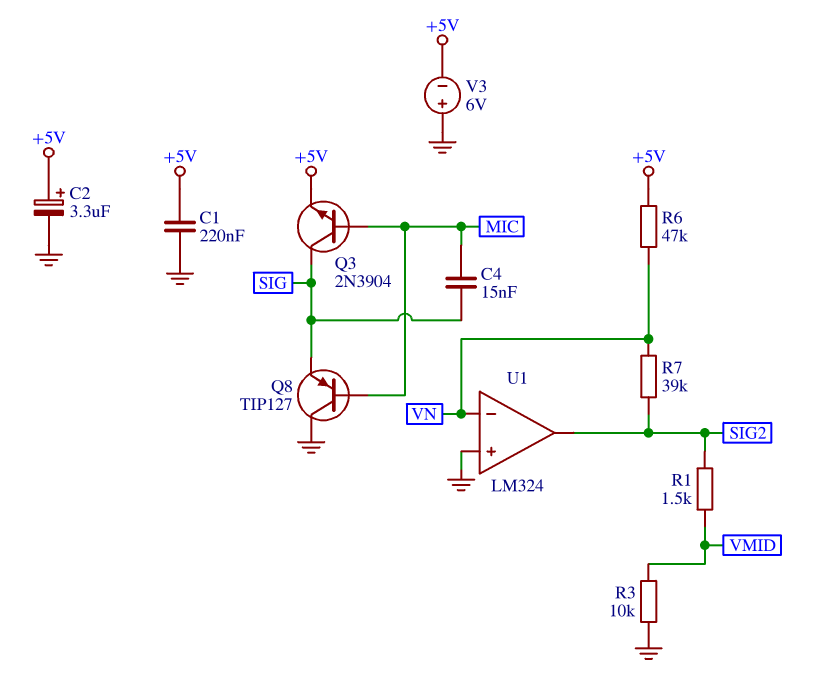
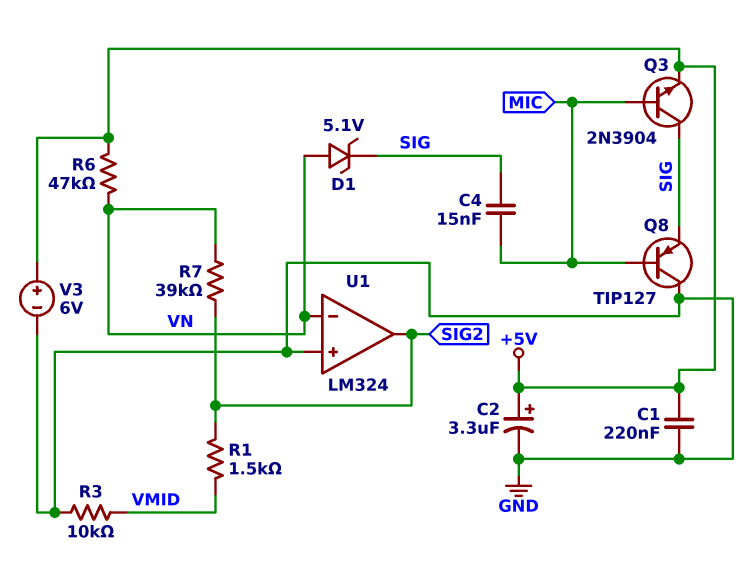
D1: none -> zener 5.1V (A VN, K SIG)
V3: 6V (plus GND, minus +5V) -> 6V (plus +5V, minus GND)

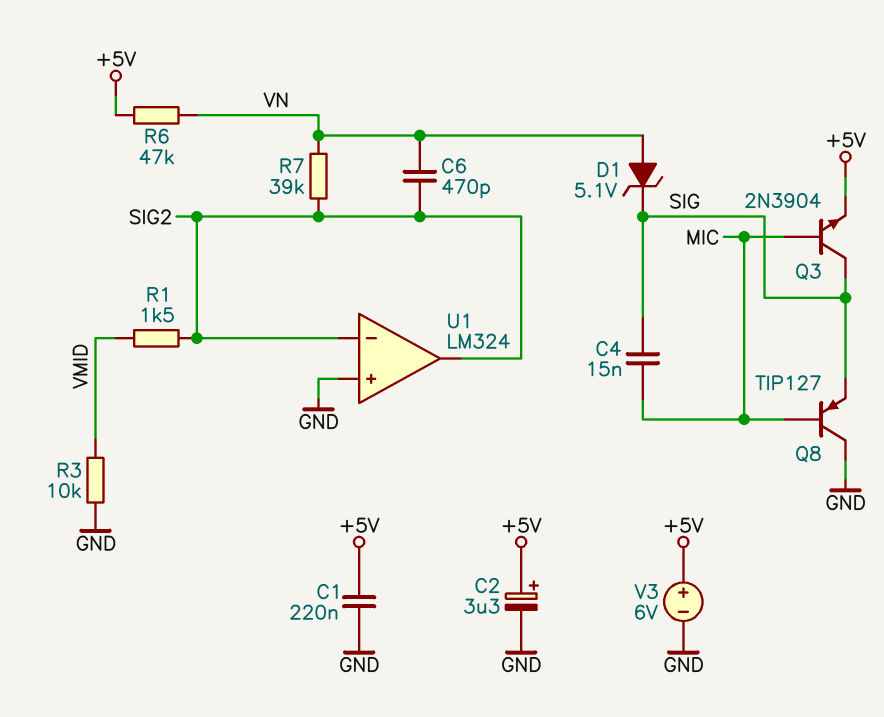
C6: none -> 470pF (SIG2, VN)
U1 pin in-: VN -> SIG2

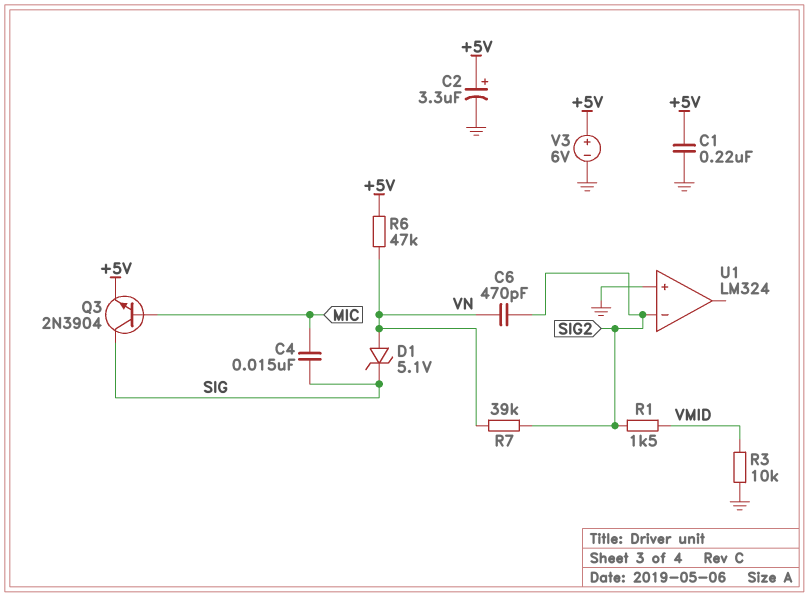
Q8: PNP TIP127 (B MIC, C GND, E SIG) -> none
U1 pin out: SIG2 -> none

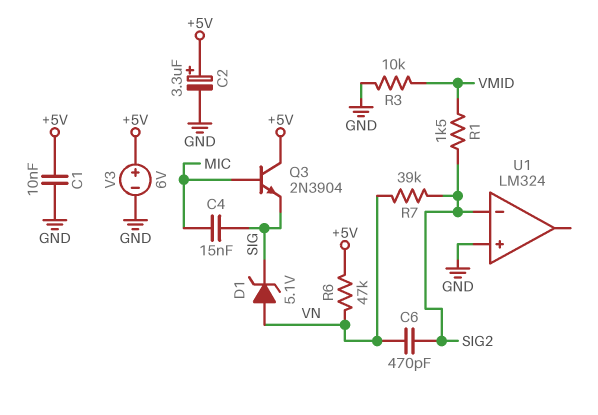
C1: 220nF (+5V, GND) -> 10nF (+5V, GND)
Q3: NPN 2N3904 (B MIC, C SIG, E +5V) -> NPN 2N3904 (B MIC, C +5V, E SIG)

